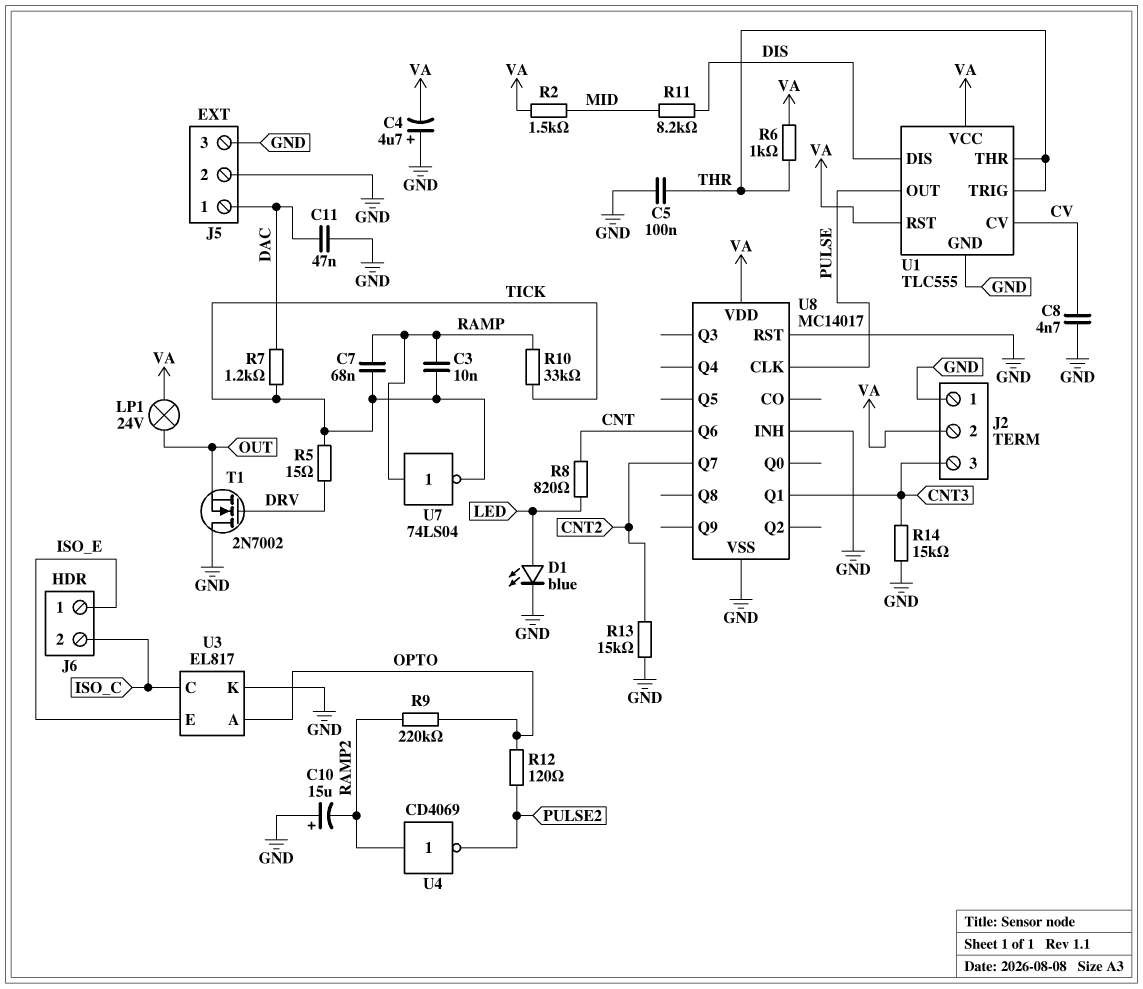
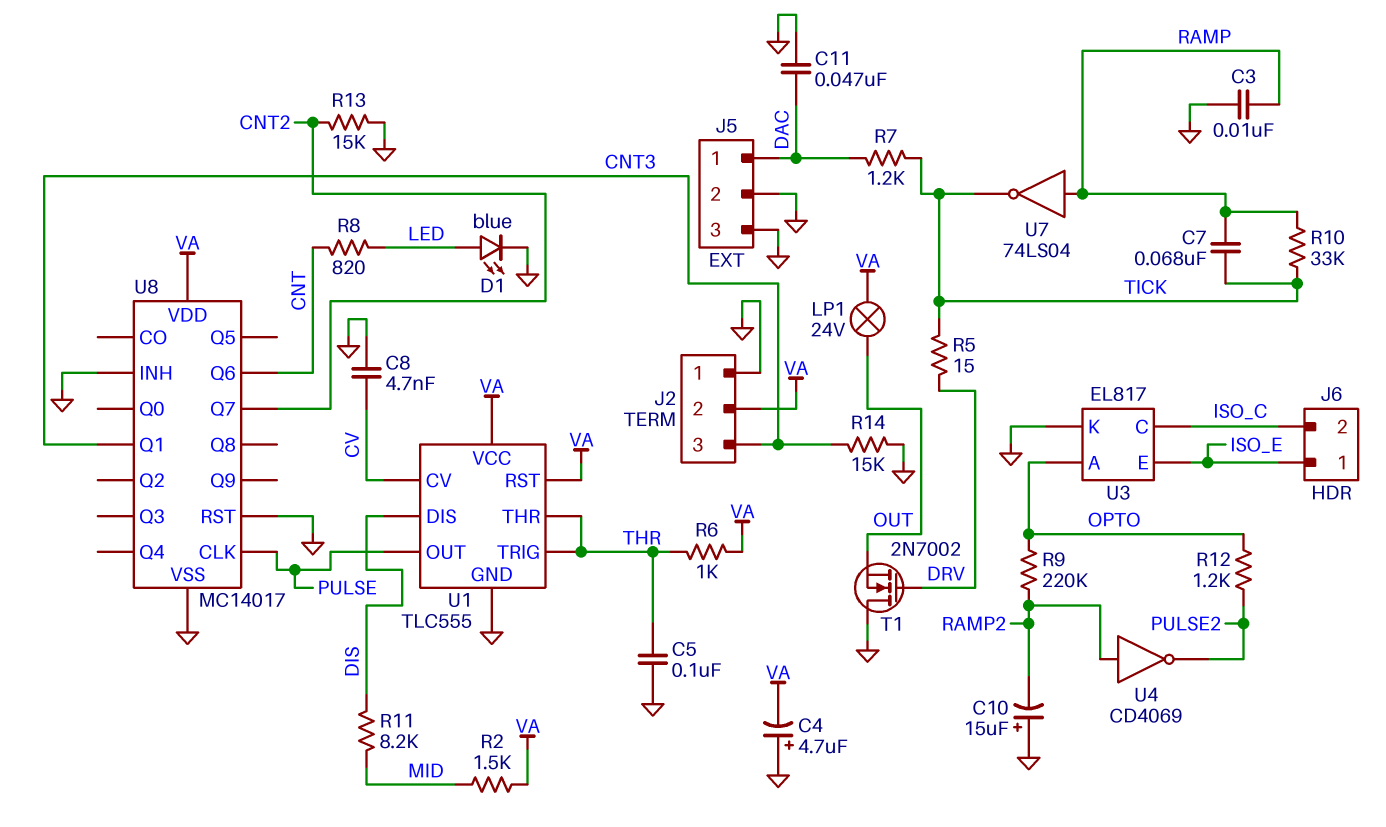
C3: 10nF (RAMP, TICK) -> 10nF (GND, RAMP)
R12: 120 (OPTO, PULSE2) -> 1.2k (OPTO, PULSE2)

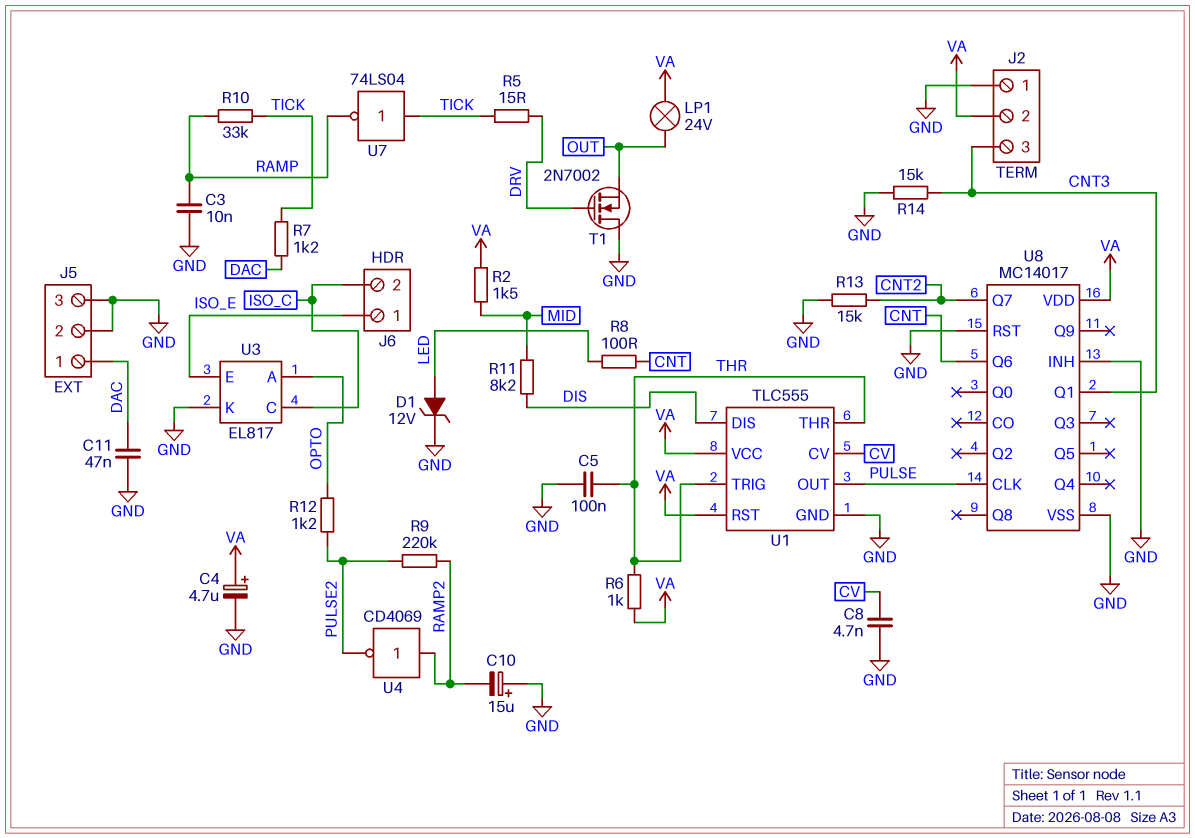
C4: 4.7uF (plus GND, minus VA) -> 4.7uF (plus VA, minus GND)
C7: 68nF (RAMP, TICK) -> none
D1: LED blue (A LED, K GND) -> zener 12V (A LED, K GND)
R8: 820 (CNT, LED) -> 100 (CNT, LED)
R9: 220k (OPTO, RAMP2) -> 220k (PULSE2, RAMP2)
U7: NOT 74LS04 (in RAMP, out TICK) -> NOT 74LS04 (in TICK, out RAMP)

